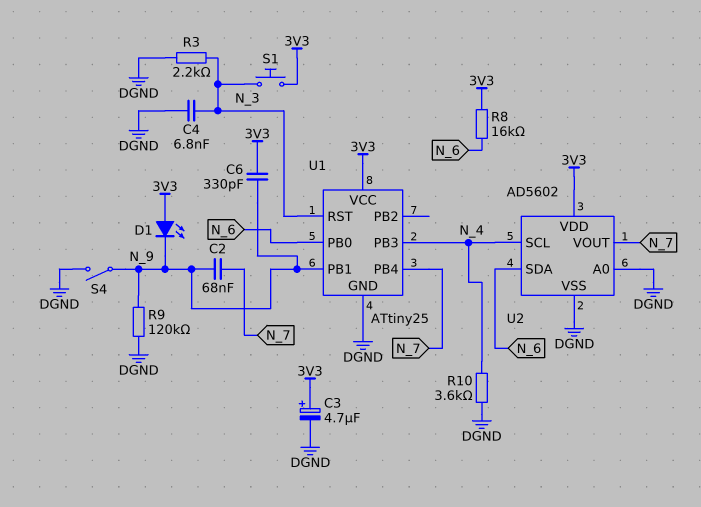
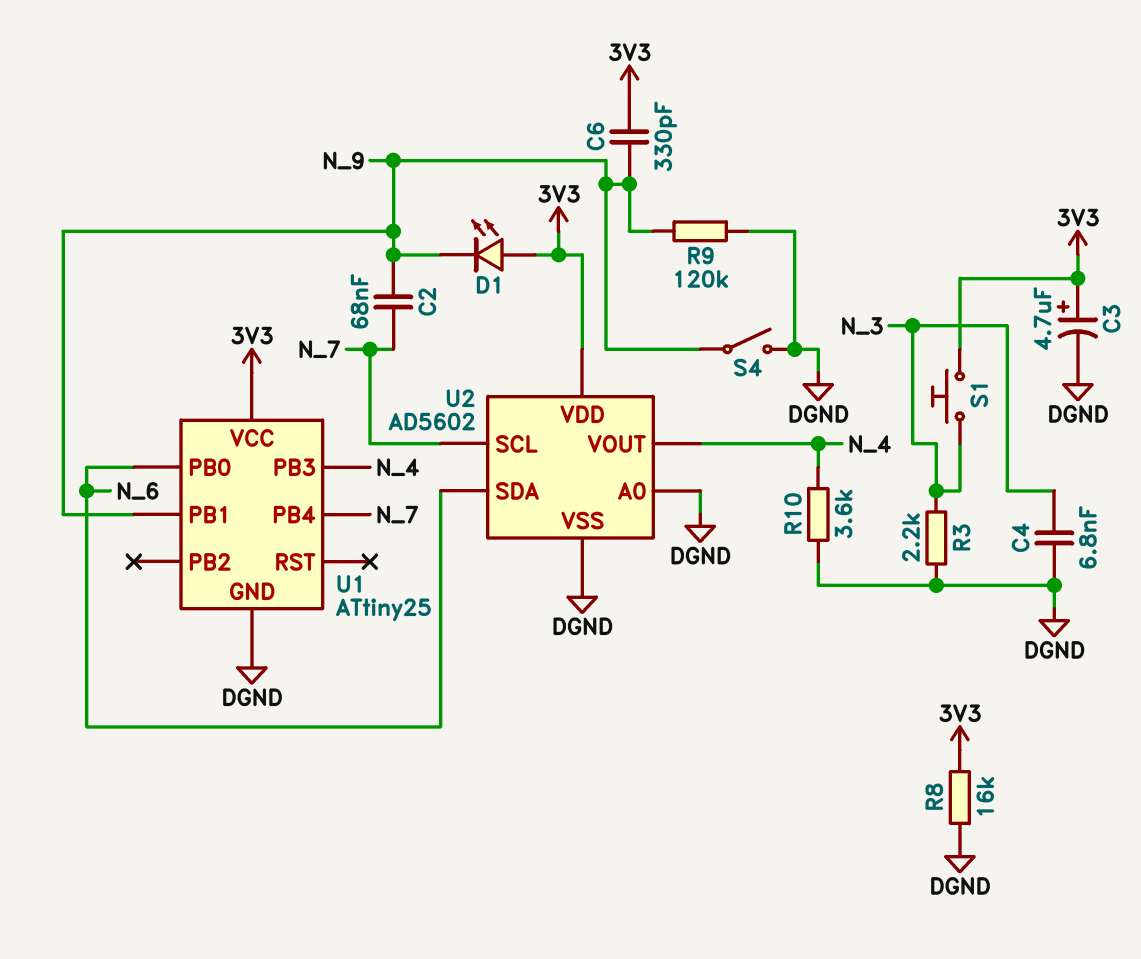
R8: 16k (3V3, N_6) -> 16k (3V3, DGND)
U1 pin RST: N_3 -> none
U2 pin SCL: N_4 -> N_7
U2 pin VOUT: N_7 -> N_4

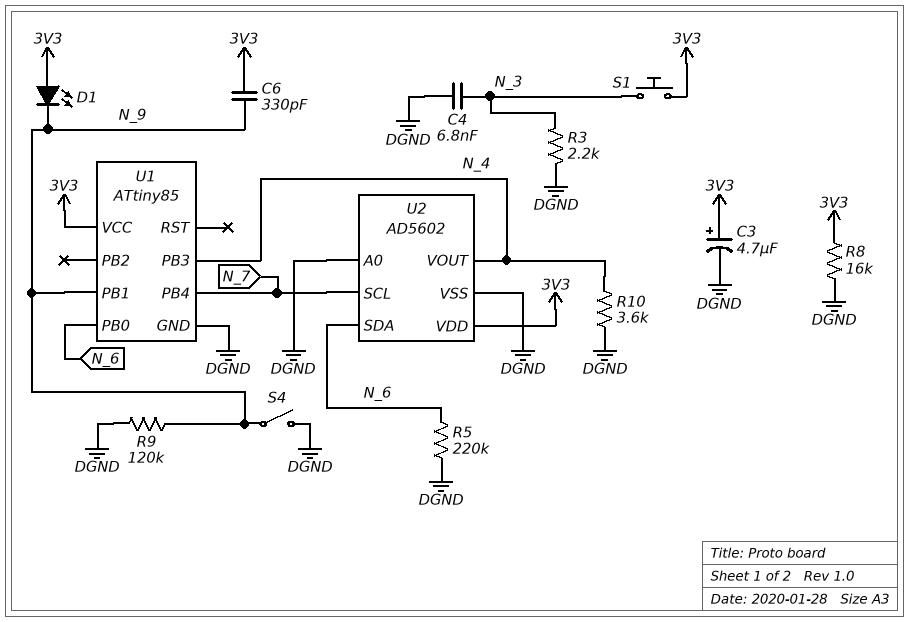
C2: 68nF (N_7, N_9) -> none
R5: none -> 220k (DGND, N_6)
U1: ATtiny25 -> ATtiny85

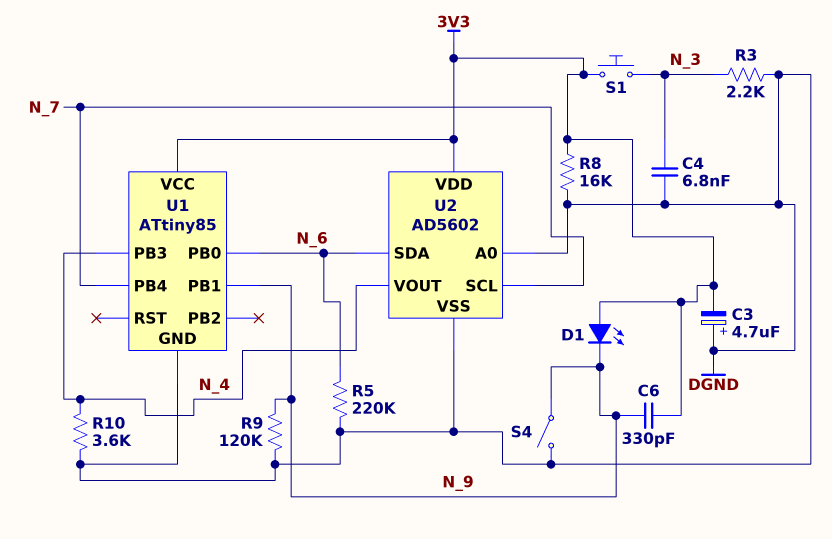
C3: 4.7uF (plus 3V3, minus DGND) -> 4.7uF (plus DGND, minus 3V3)

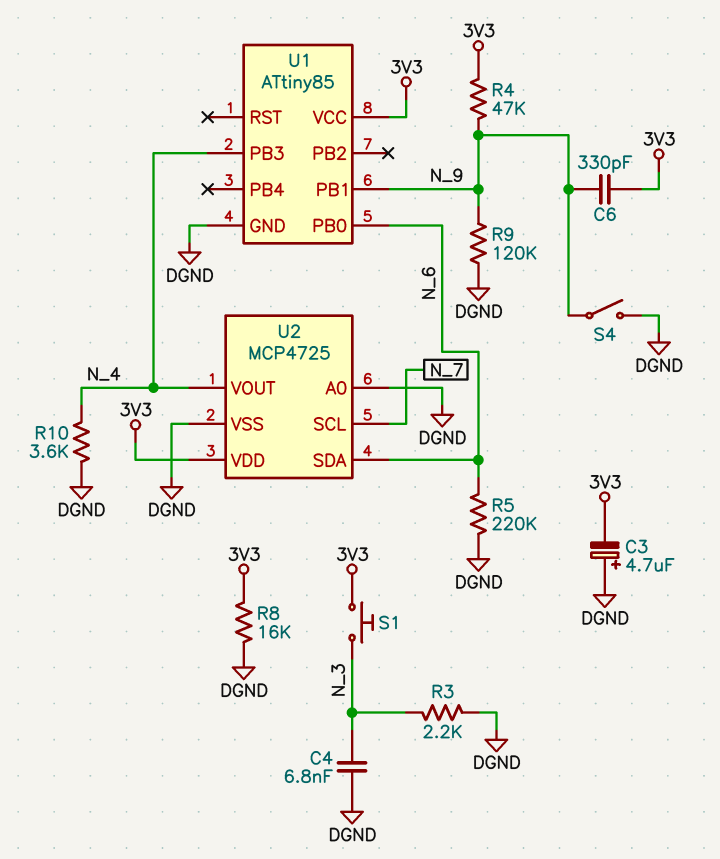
D1: LED (A 3V3, K N_9) -> none
R4: none -> 47k (3V3, N_9)
U1 pin PB4: N_7 -> none
U2: AD5602 -> MCP4725

